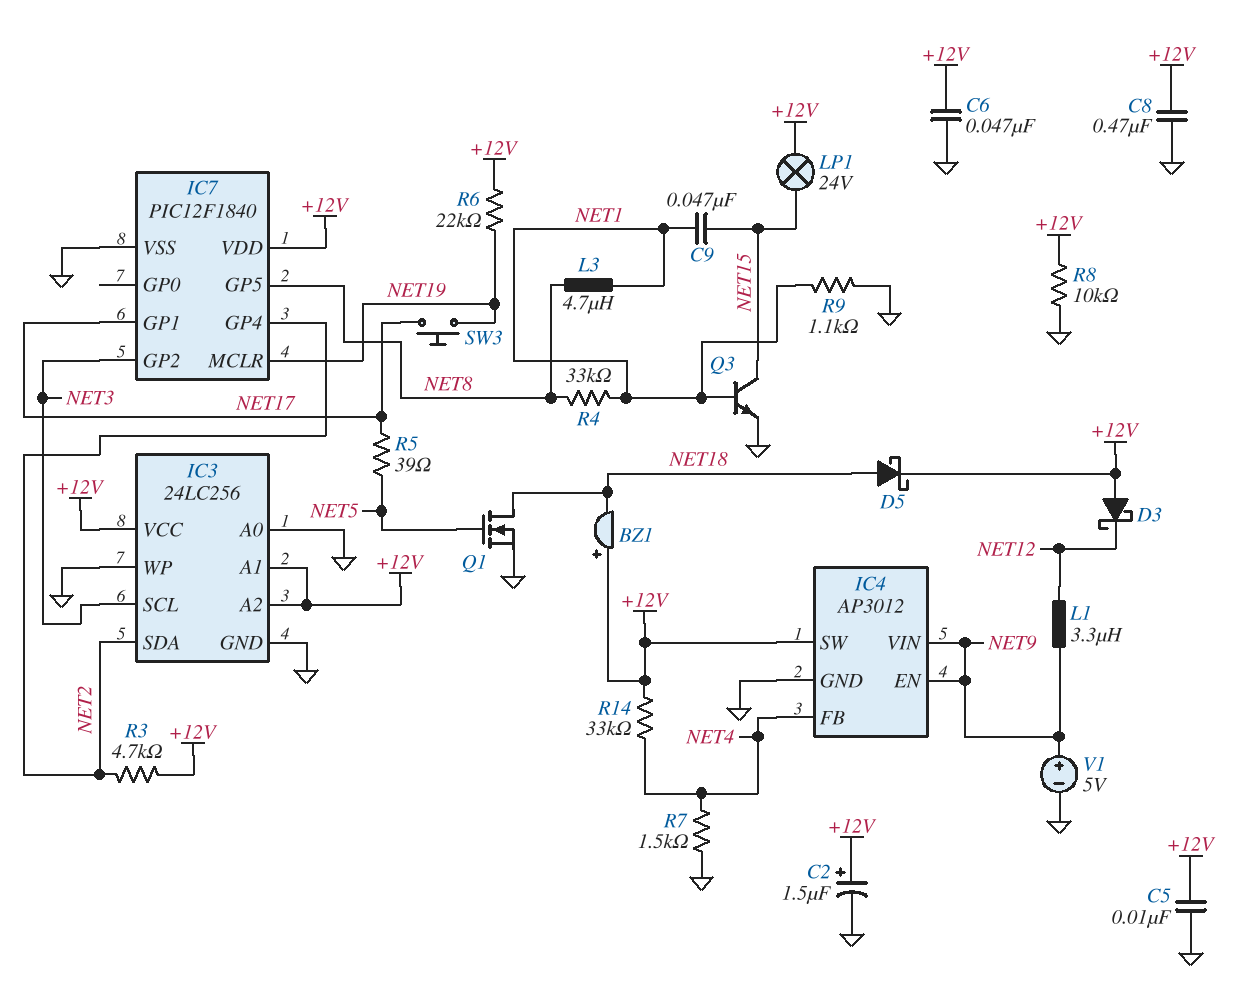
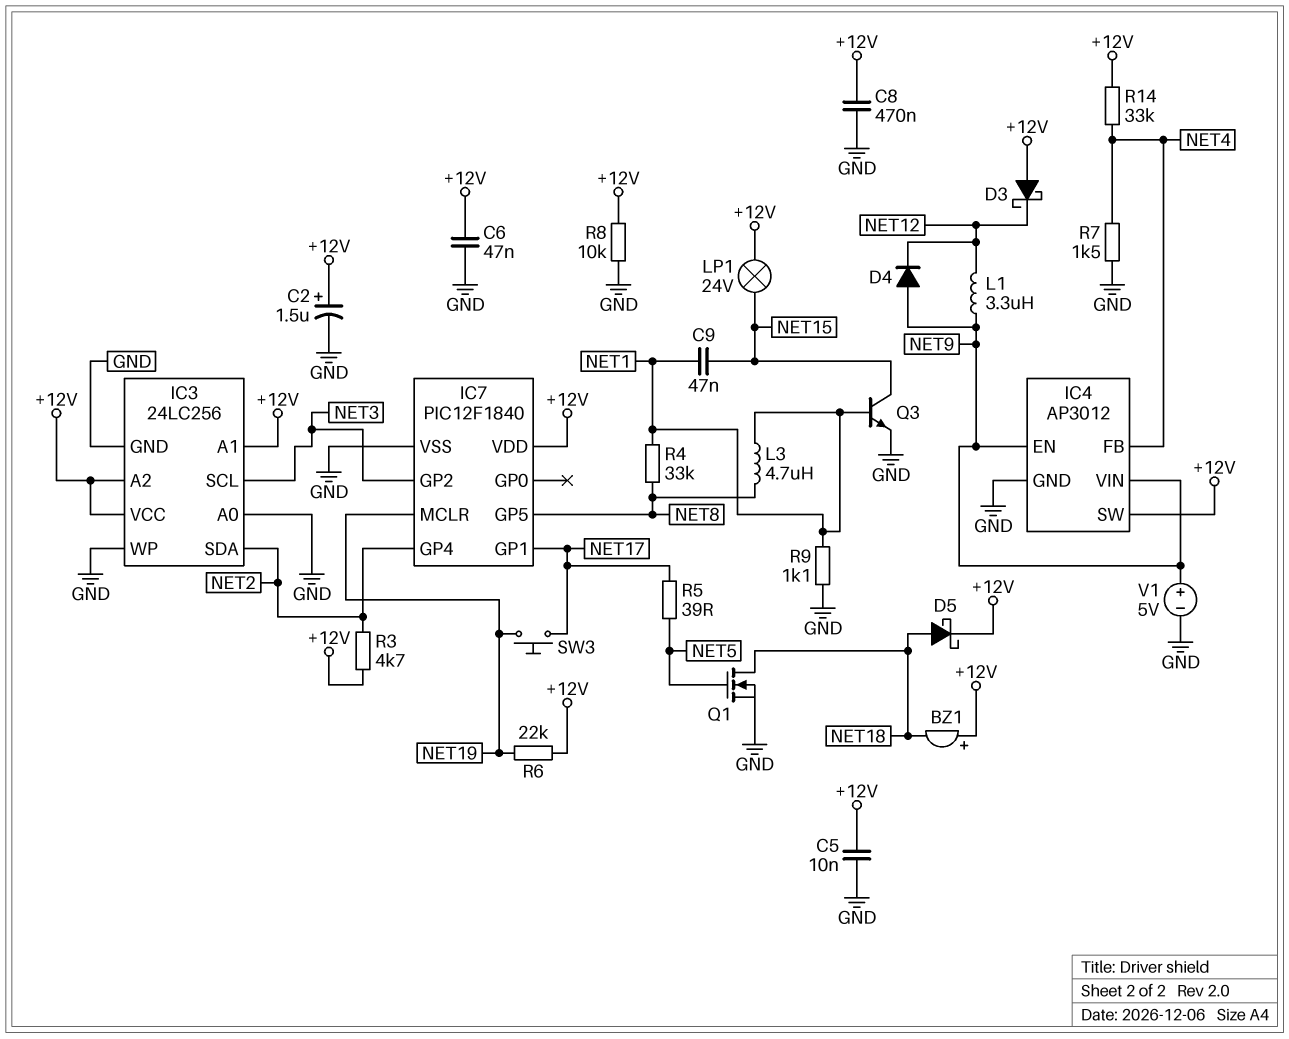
D4: none -> diode (A NET9, K NET12)

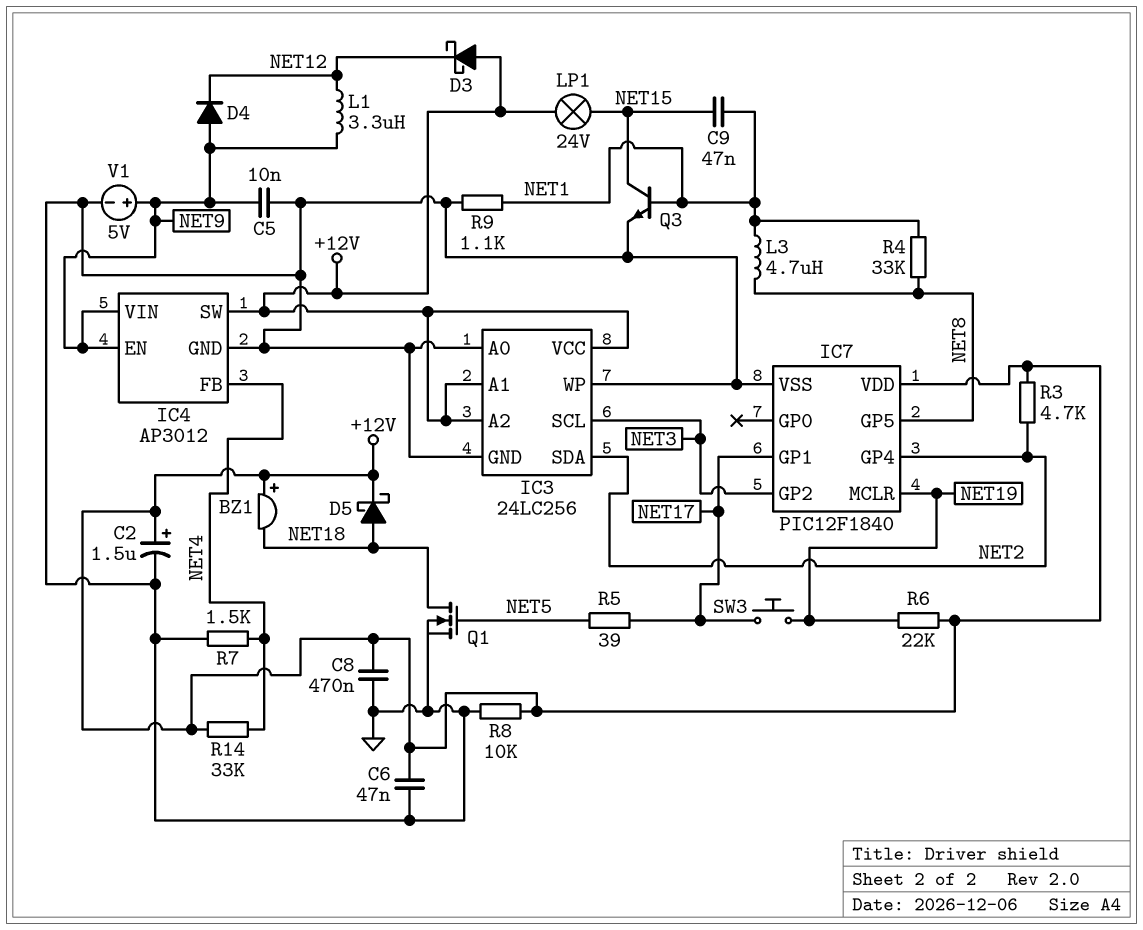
C5: 10nF (+12V, GND) -> 10nF (GND, NET9)

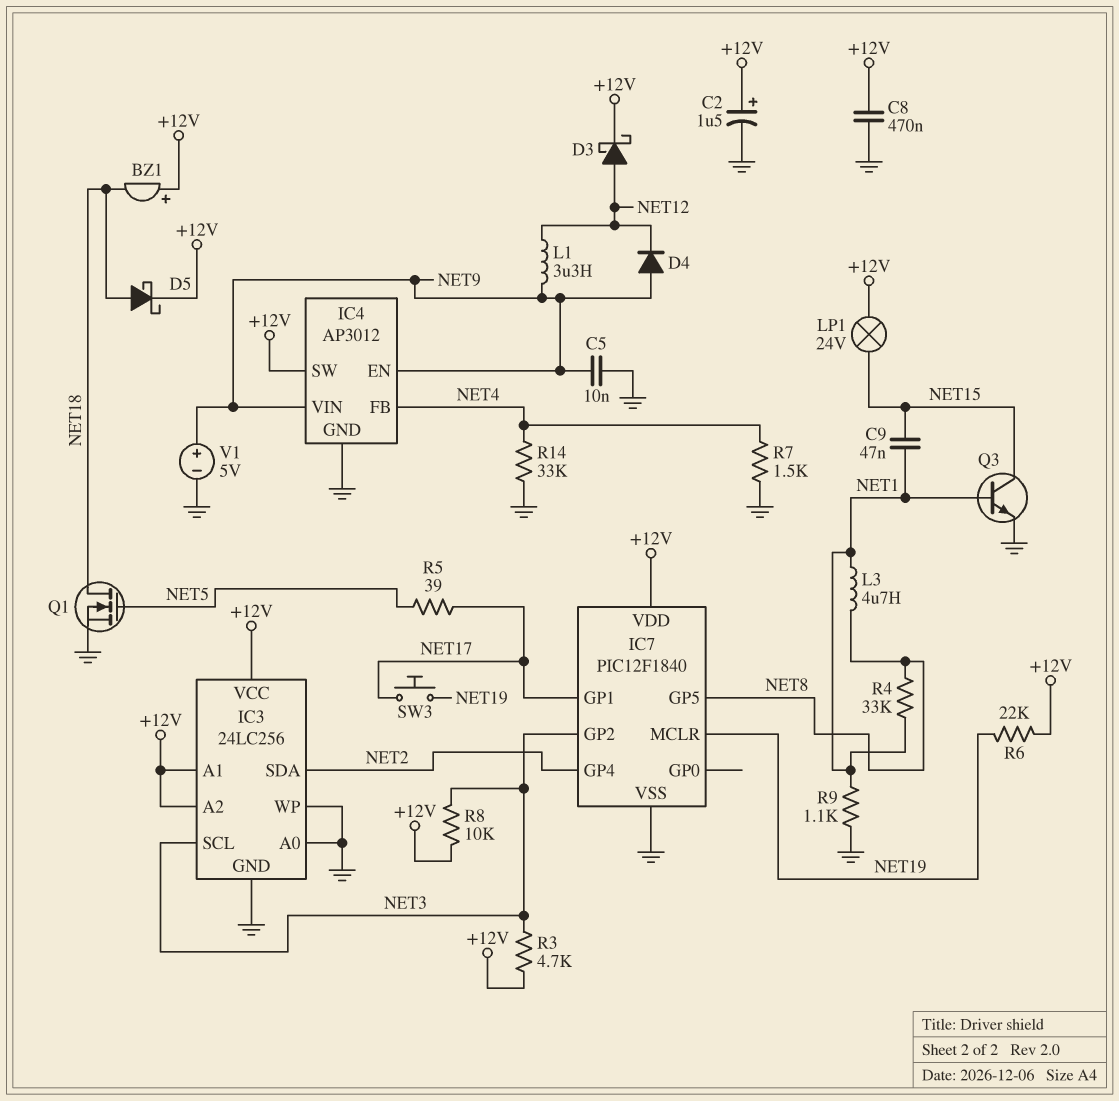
C6: 47nF (+12V, GND) -> none
D3: schottky (A +12V, K NET12) -> schottky (A NET12, K +12V)
R3: 4.7k (+12V, NET2) -> 4.7k (+12V, NET3)
R8: 10k (+12V, GND) -> 10k (+12V, NET3)
R14: 33k (+12V, NET4) -> 33k (GND, NET4)

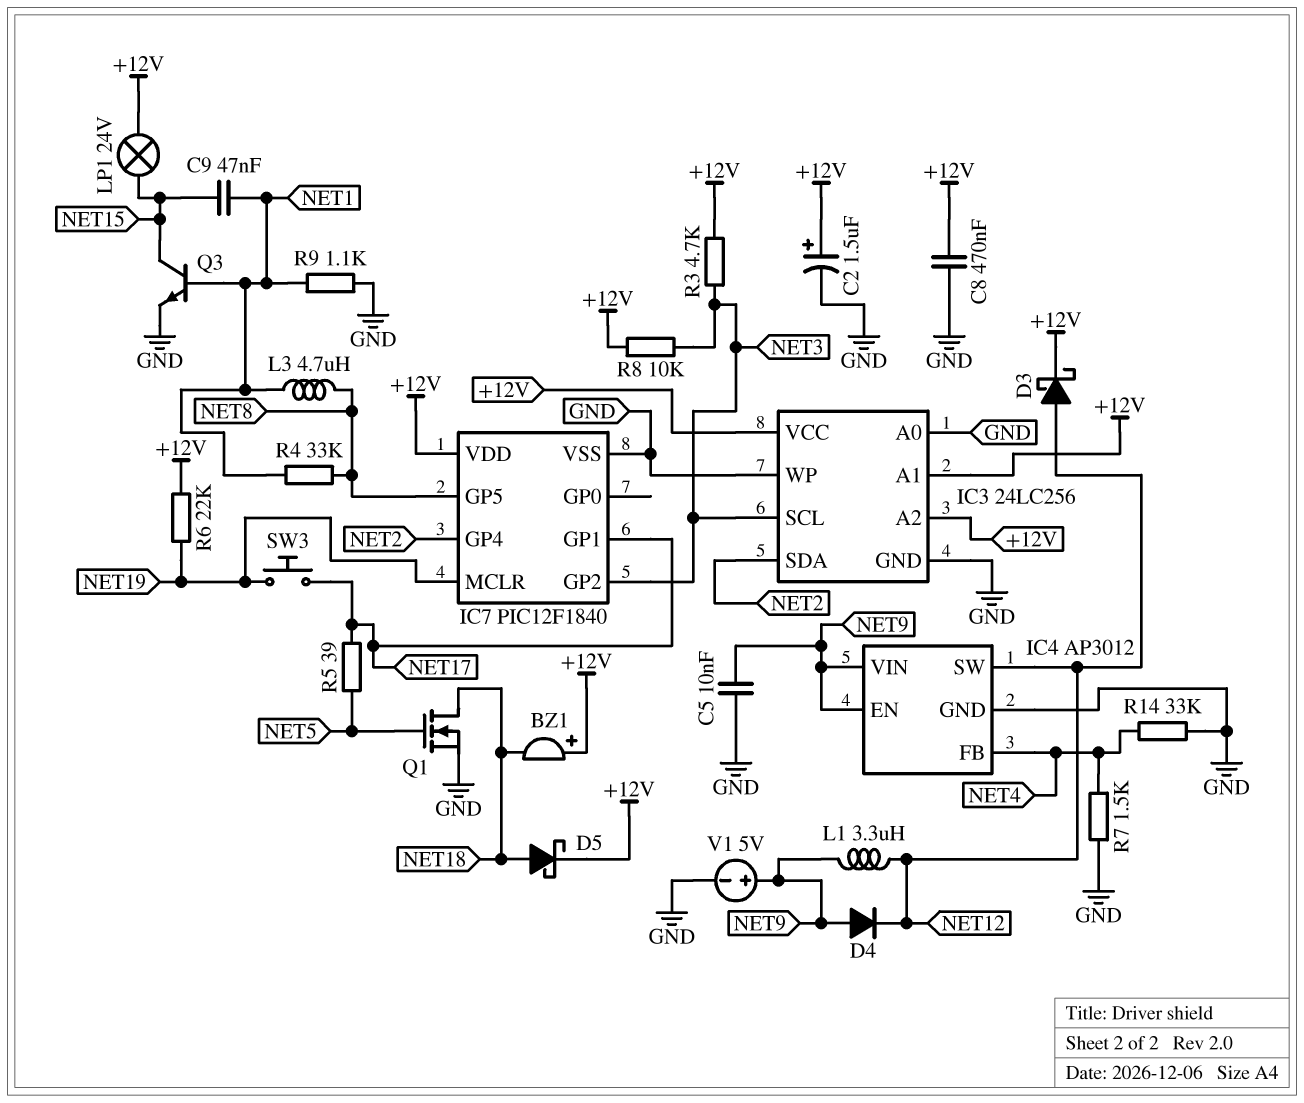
IC4 pin SW: +12V -> NET12

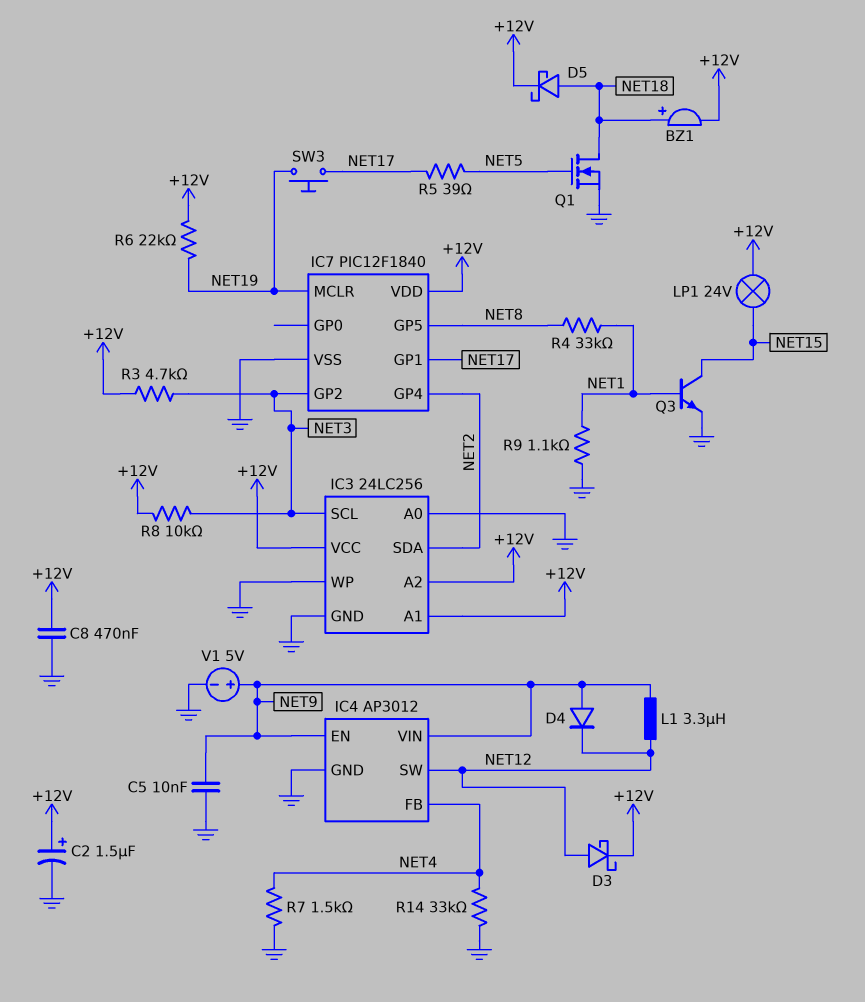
BZ1: buzzer (plus +12V, minus NET18) -> buzzer (plus NET18, minus +12V)
C9: 47nF (NET1, NET15) -> none
L3: 4.7uH (NET1, NET8) -> none

